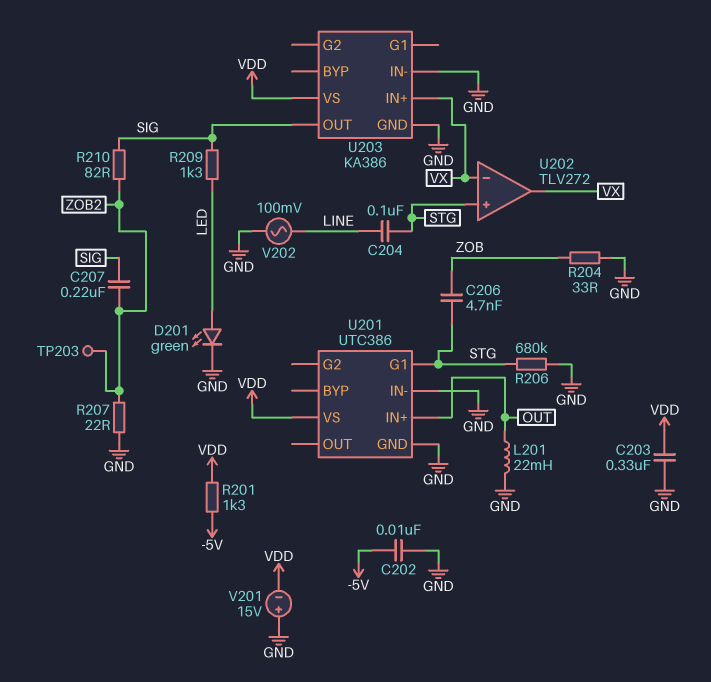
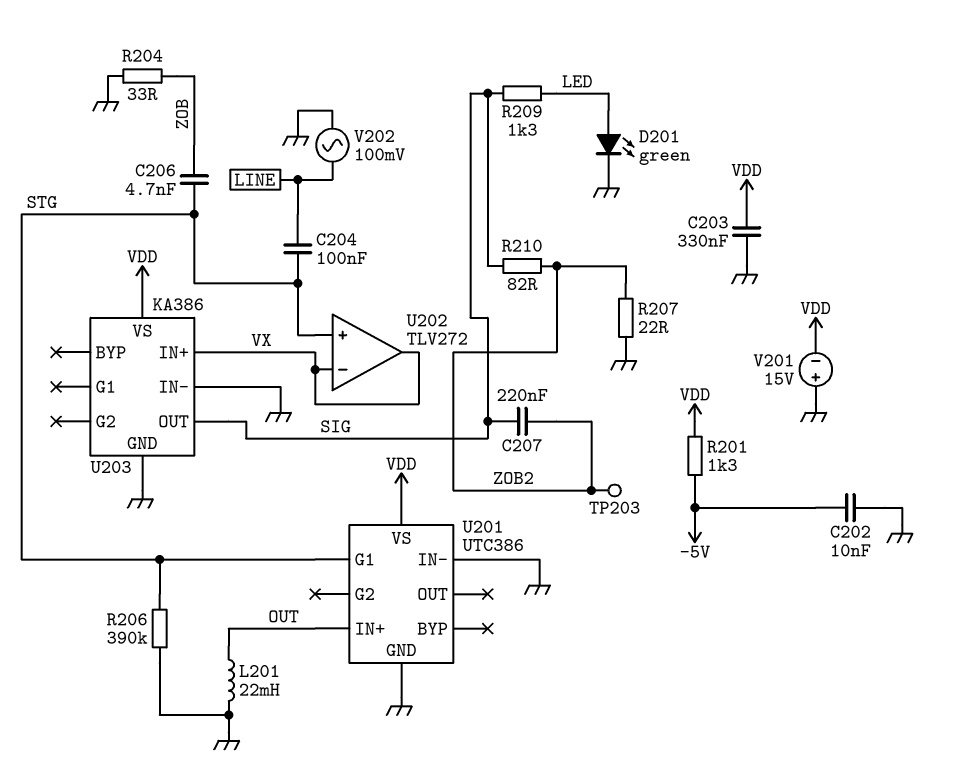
R206: 680k (GND, STG) -> 390k (GND, STG)

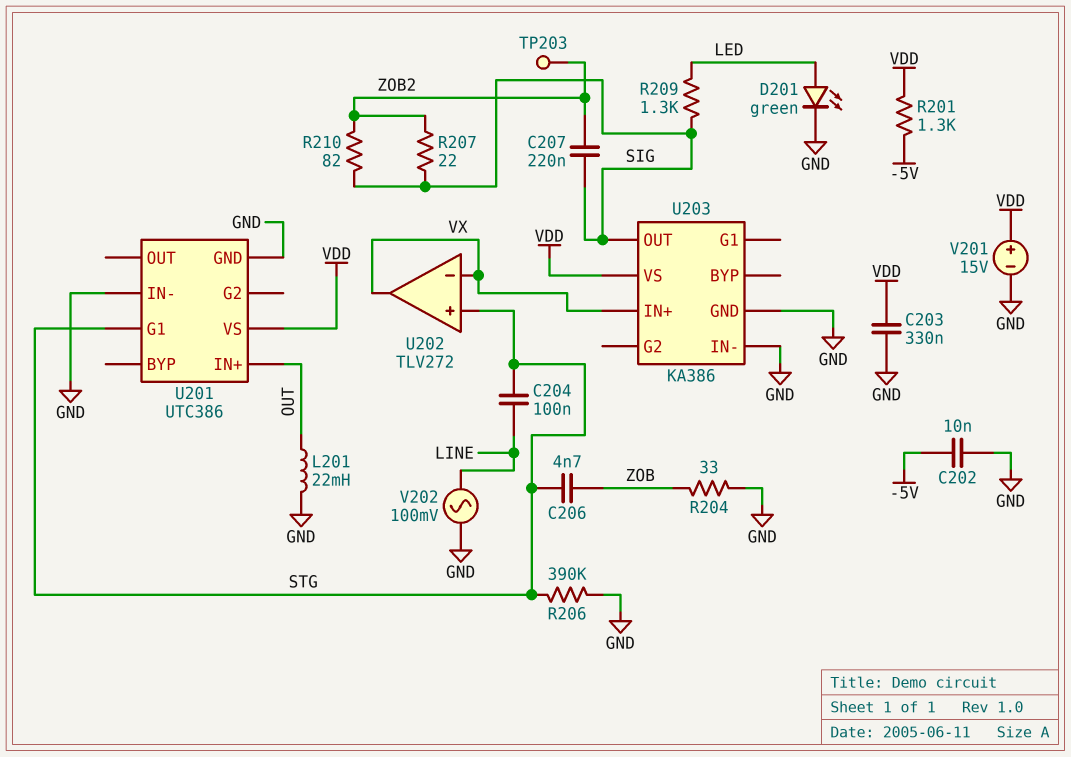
R207: 22 (GND, ZOB2) -> 22 (SIG, ZOB2)
V201: 15V (plus GND, minus VDD) -> 15V (plus VDD, minus GND)

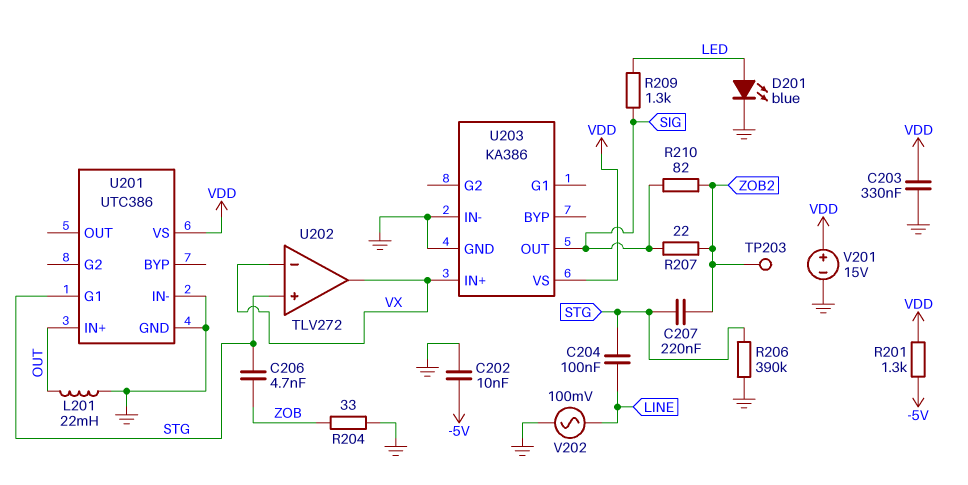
C207: 220nF (SIG, ZOB2) -> 220nF (STG, ZOB2)
D201: LED green (A LED, K GND) -> LED blue (A LED, K GND)

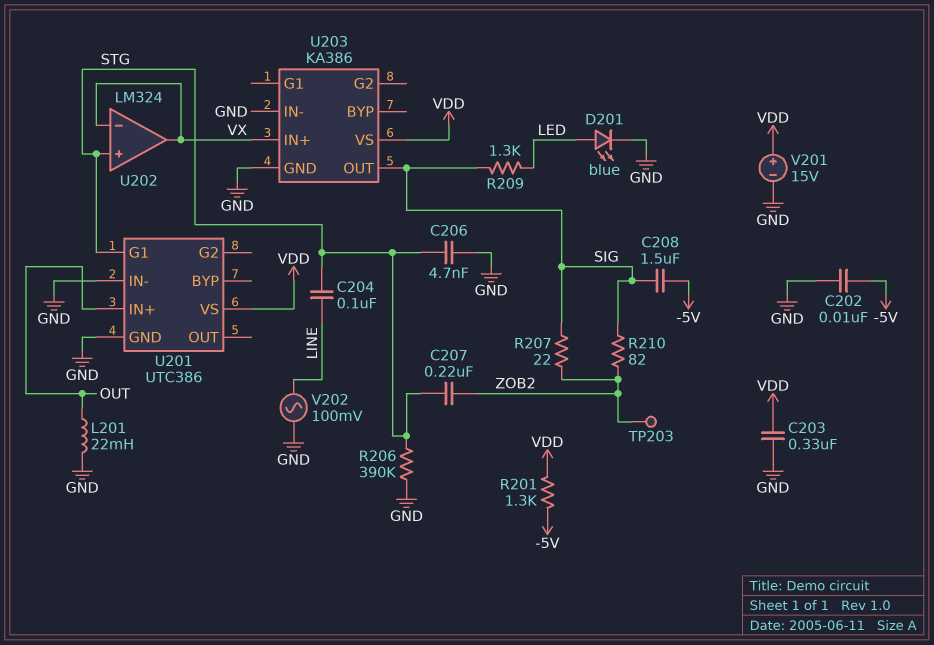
C206: 4.7nF (STG, ZOB) -> 4.7nF (GND, STG)
C208: none -> 1.5uF (-5V, SIG)
R204: 33 (GND, ZOB) -> none
U202: TLV272 -> LM324

